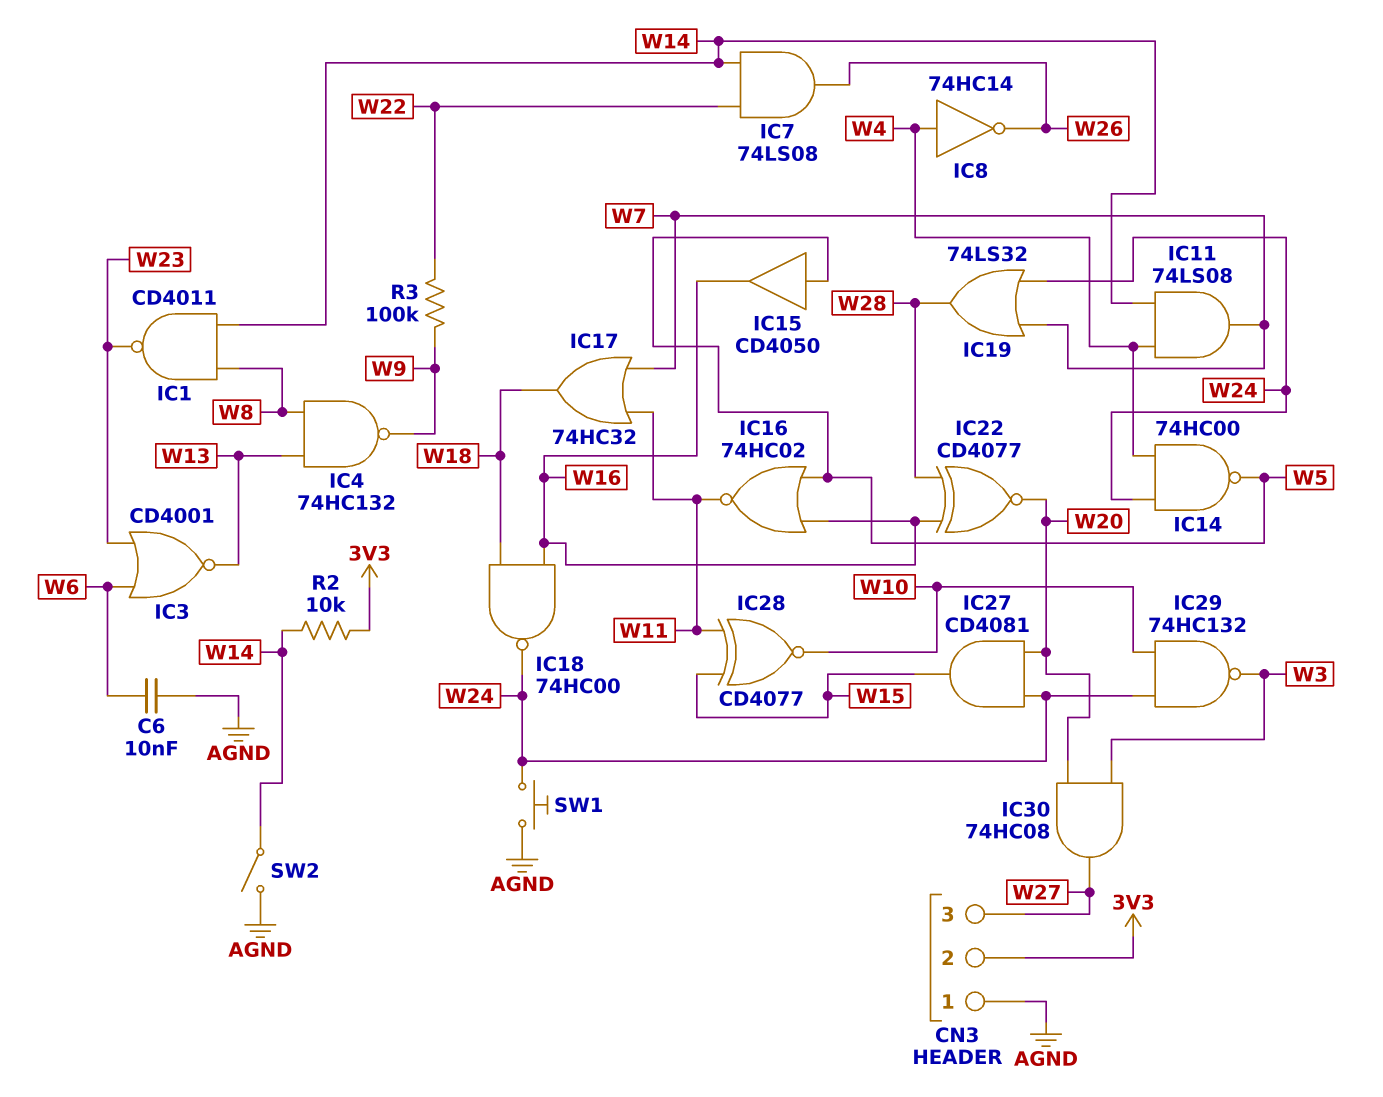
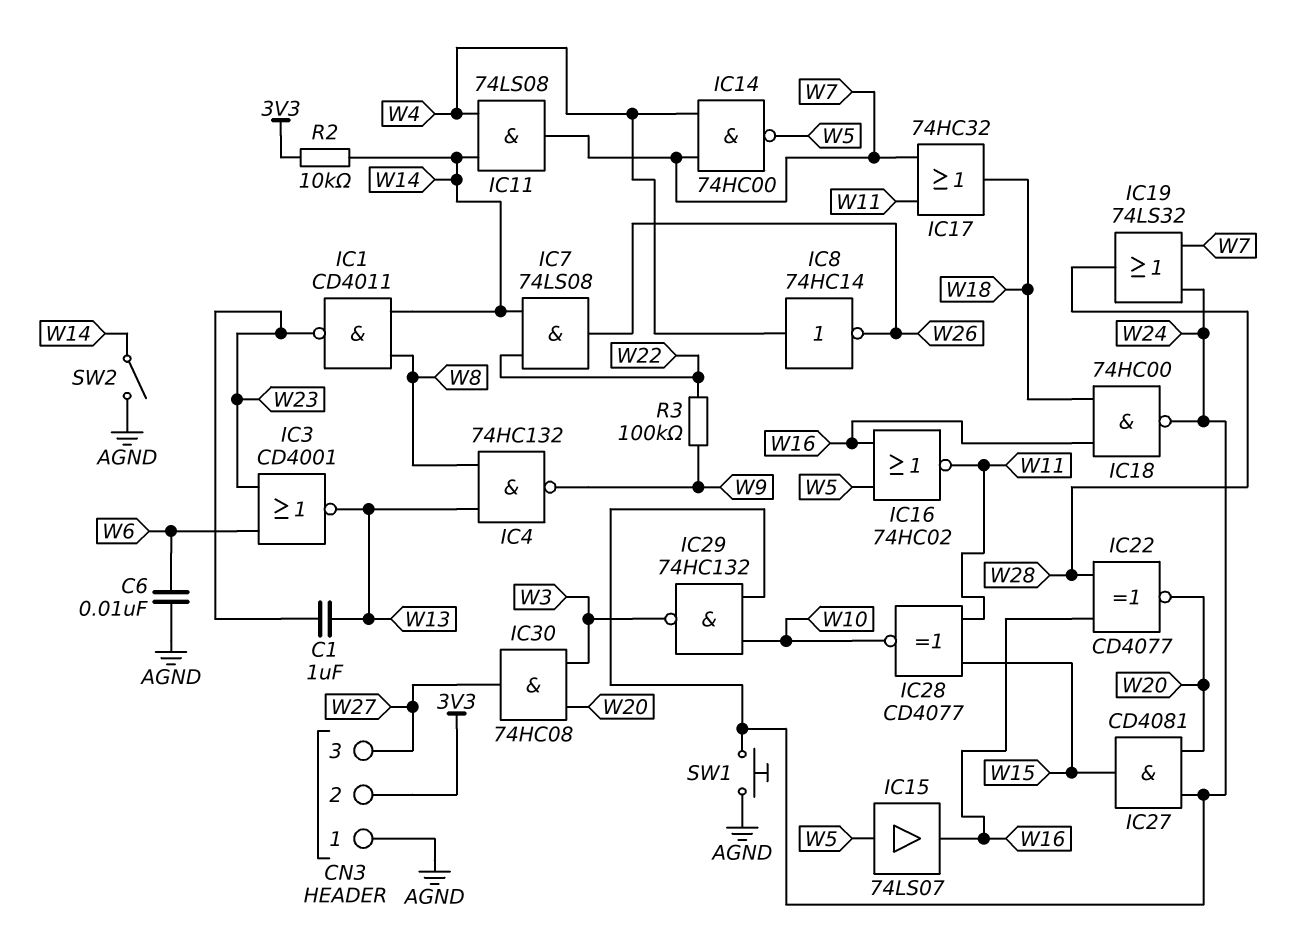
C1: none -> 1uF (W13, W23)
IC14: NAND 74HC00 (in W4, in W24, out W5) -> NAND 74HC00 (in W4, in W7, out W5)
IC15: buffer CD4050 (in W5, out W16) -> buffer 74LS07 (in W5, out W16)

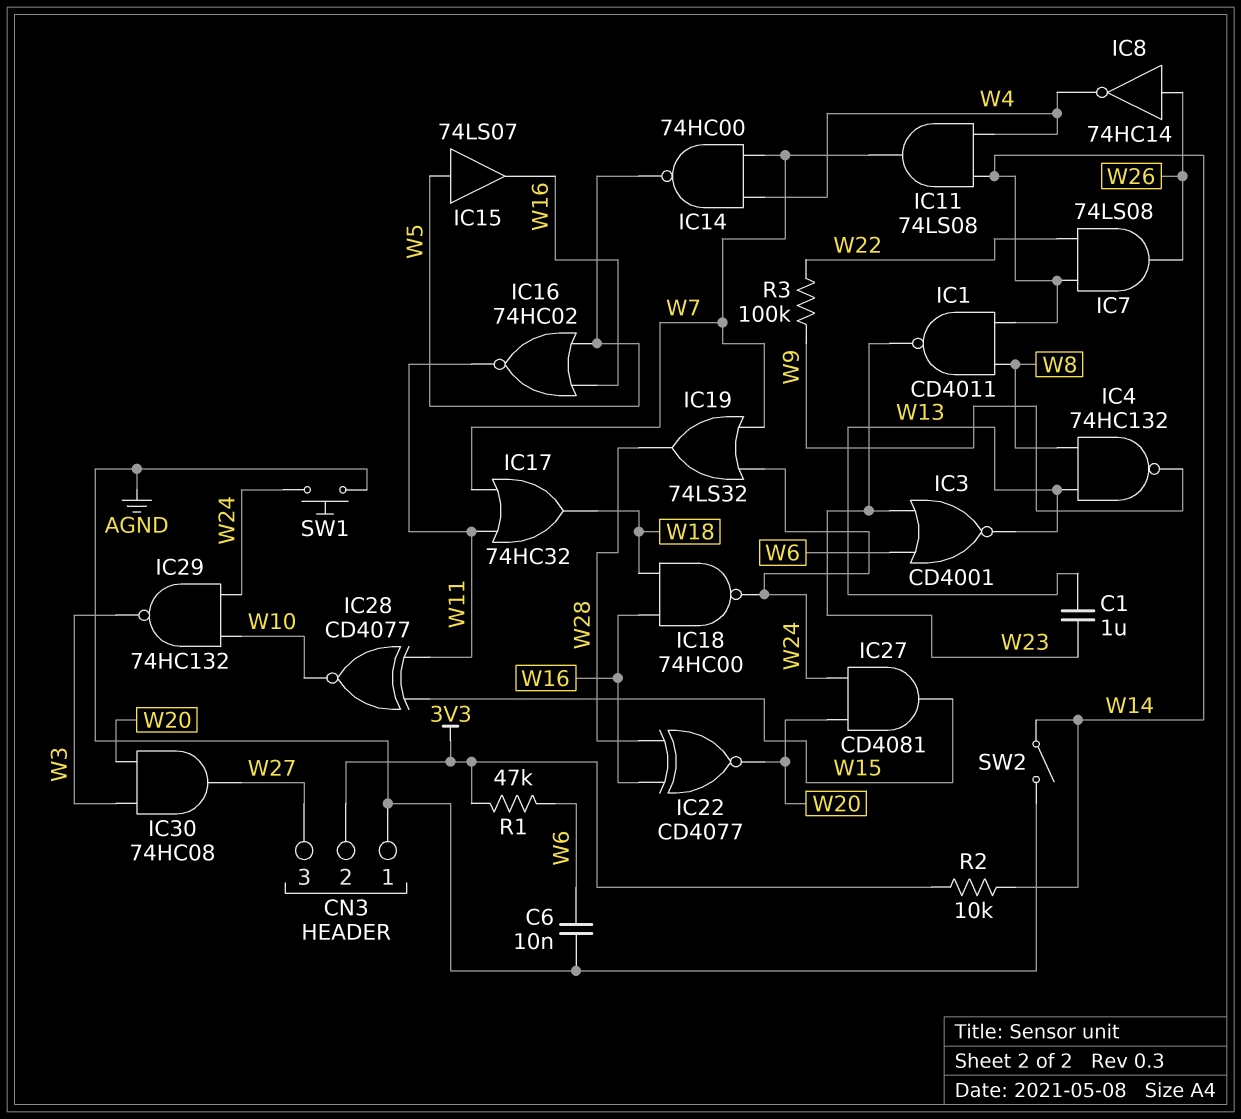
IC8: NOT 74HC14 (in W4, out W26) -> NOT 74HC14 (in W26, out W4)
R1: none -> 47k (3V3, W6)

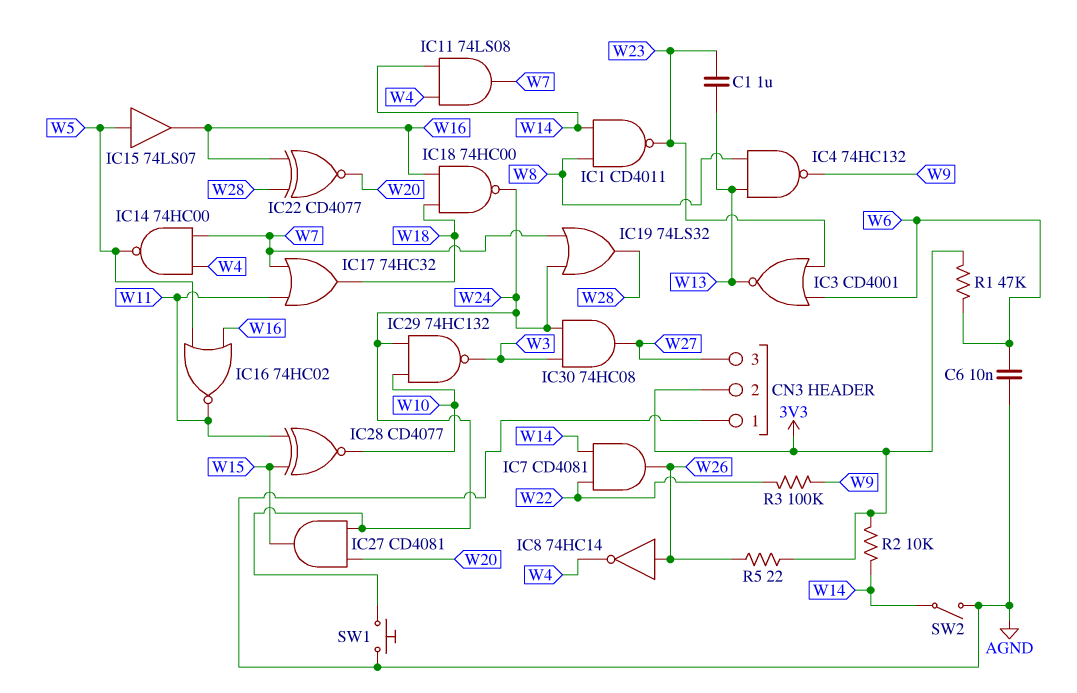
IC7: AND 74LS08 (in W14, in W22, out W26) -> AND CD4081 (in W14, in W22, out W26)
IC30: AND 74HC08 (in W3, in W20, out W27) -> AND 74HC08 (in W3, in W24, out W27)
R5: none -> 22 (3V3, W26)

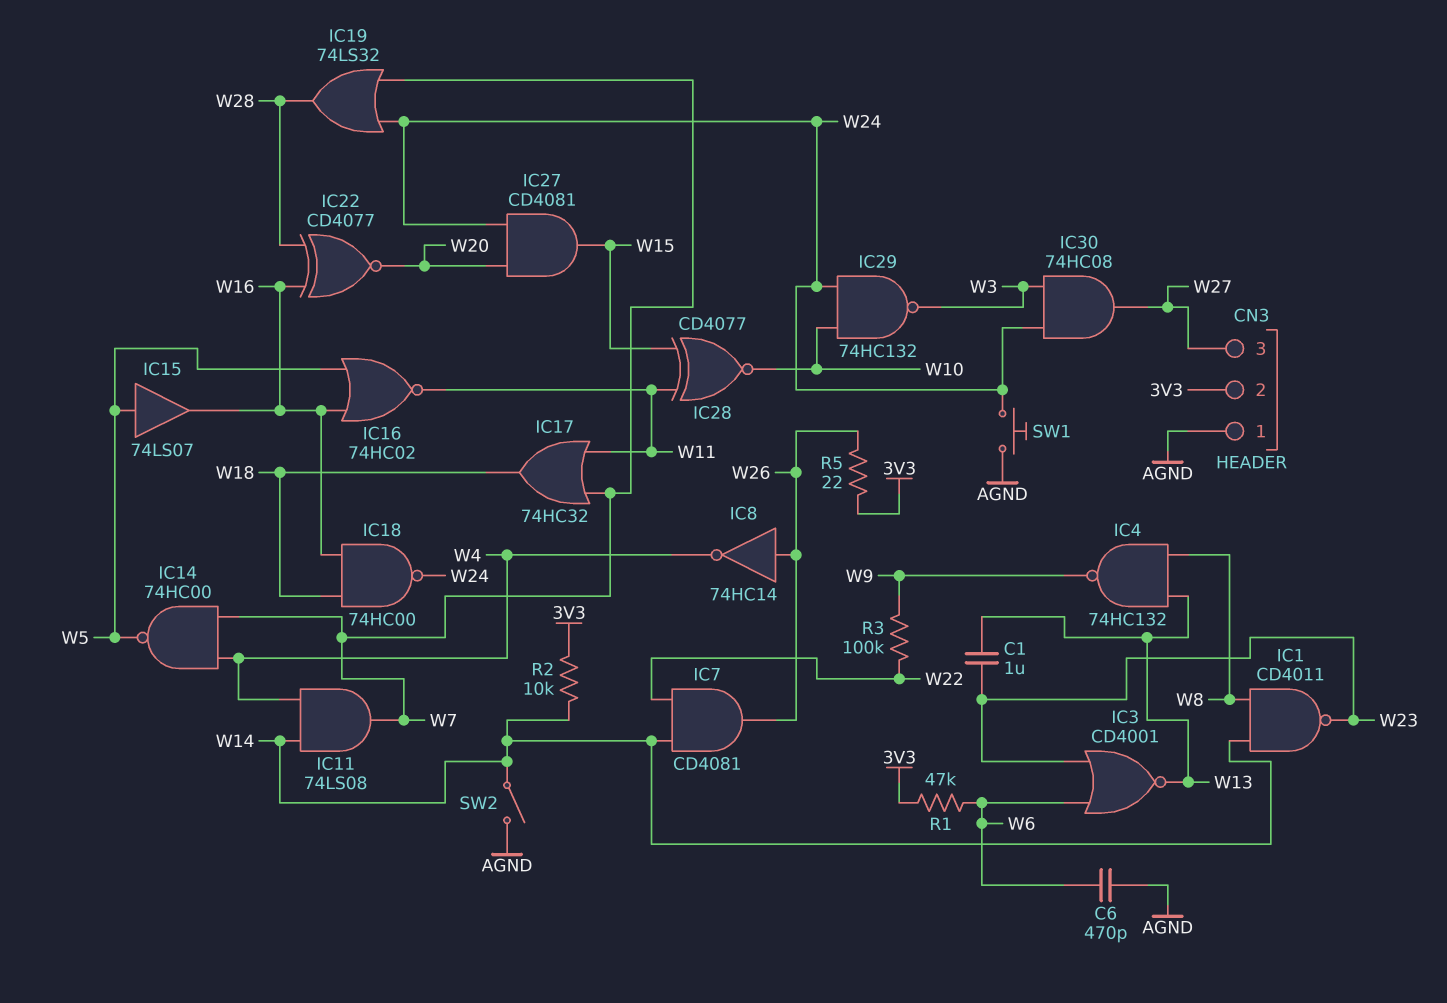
C6: 10nF (AGND, W6) -> 470pF (AGND, W6)

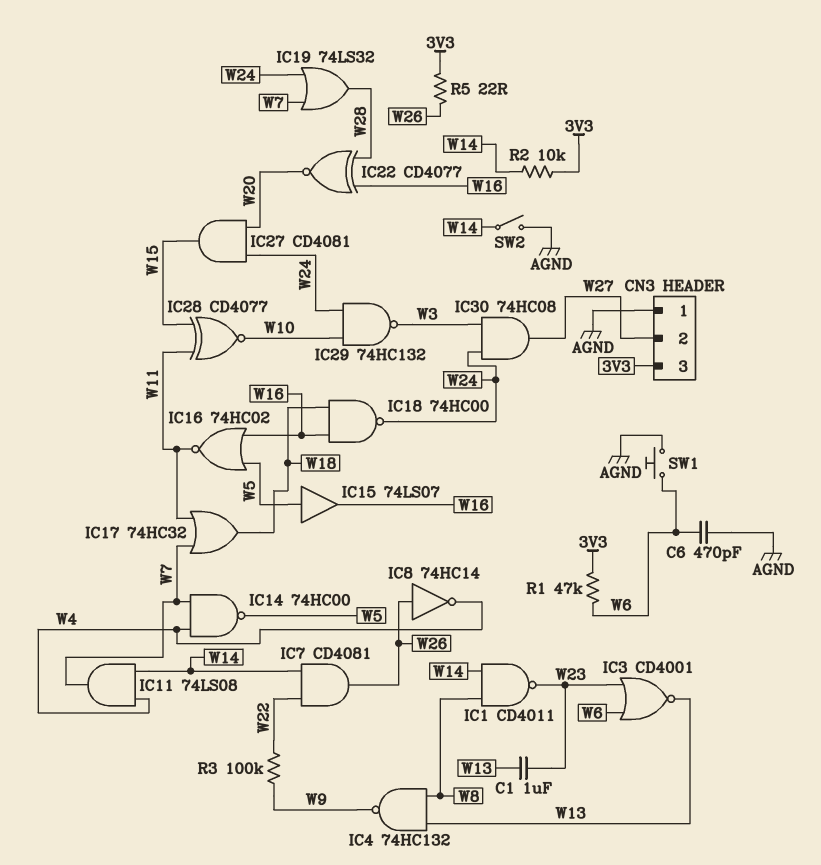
CN3 pin 2: 3V3 -> W27
CN3 pin 3: W27 -> 3V3
SW1: button (AGND, W24) -> button (AGND, W6)

